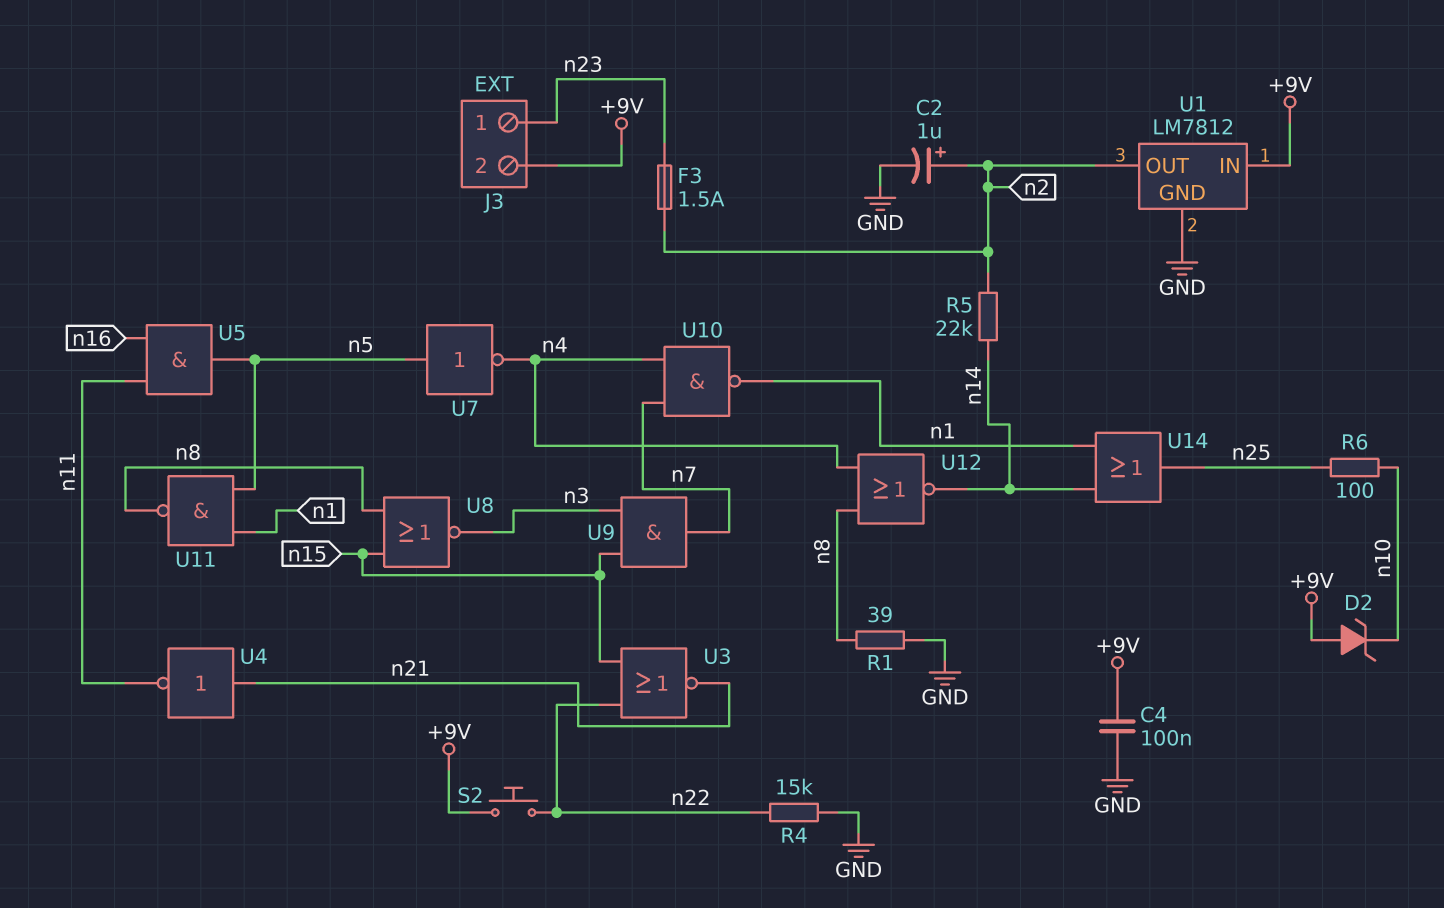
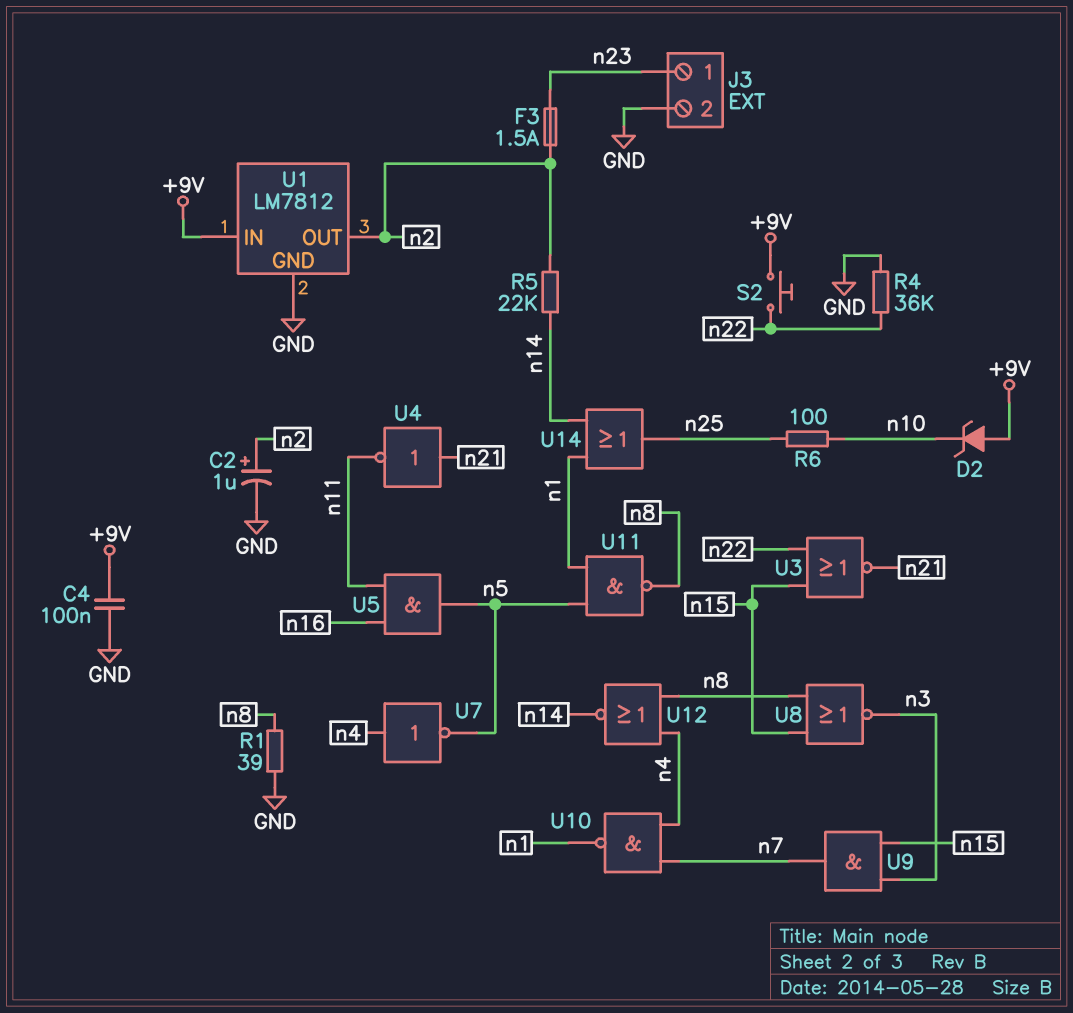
J3 pin 2: +9V -> GND
R4: 15k (GND, n22) -> 36k (GND, n22)
U7: NOT (in n5, out n4) -> NOT (in n4, out n5)

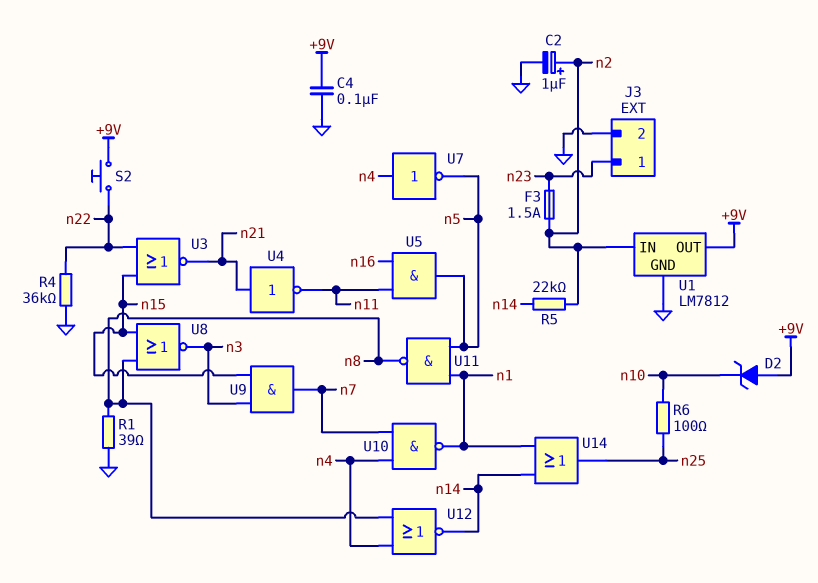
U1 pin IN: +9V -> n2
U1 pin OUT: n2 -> +9V

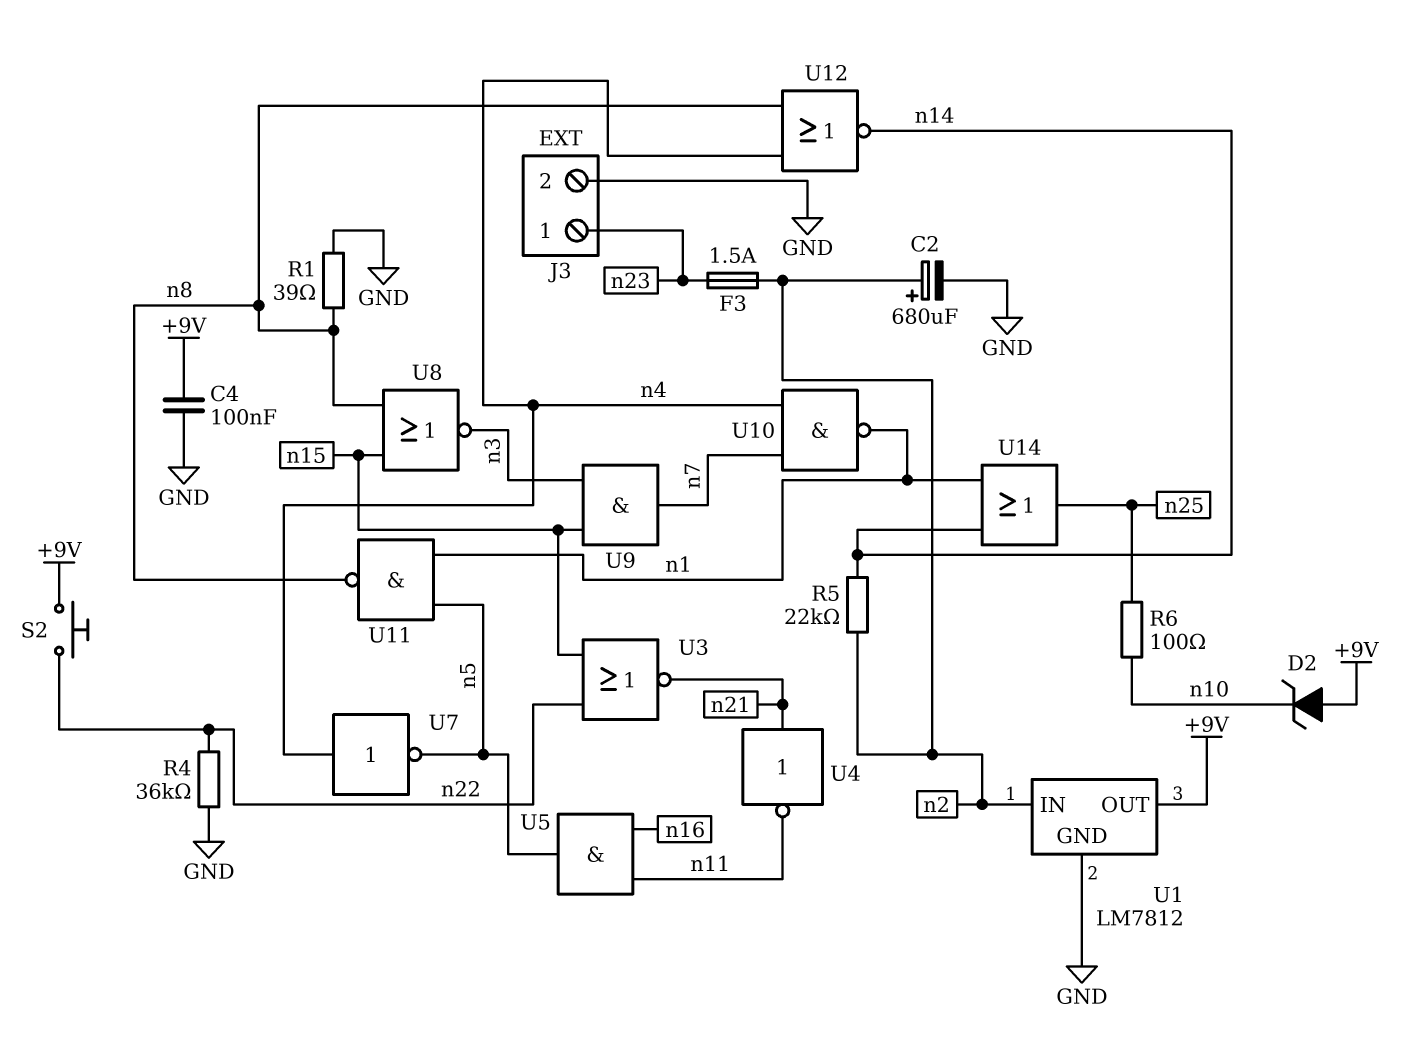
C2: 1uF (plus n2, minus GND) -> 680uF (plus n2, minus GND)

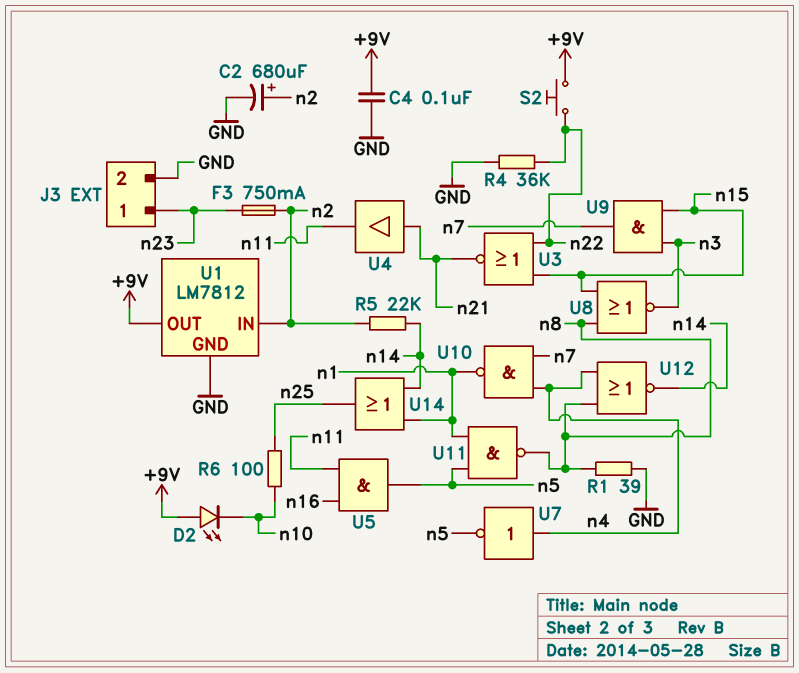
D2: zener (A +9V, K n10) -> LED (A +9V, K n10)
F3: 1.5A (n2, n23) -> 750mA (n2, n23)
U4: NOT (in n21, out n11) -> buffer (in n21, out n11)

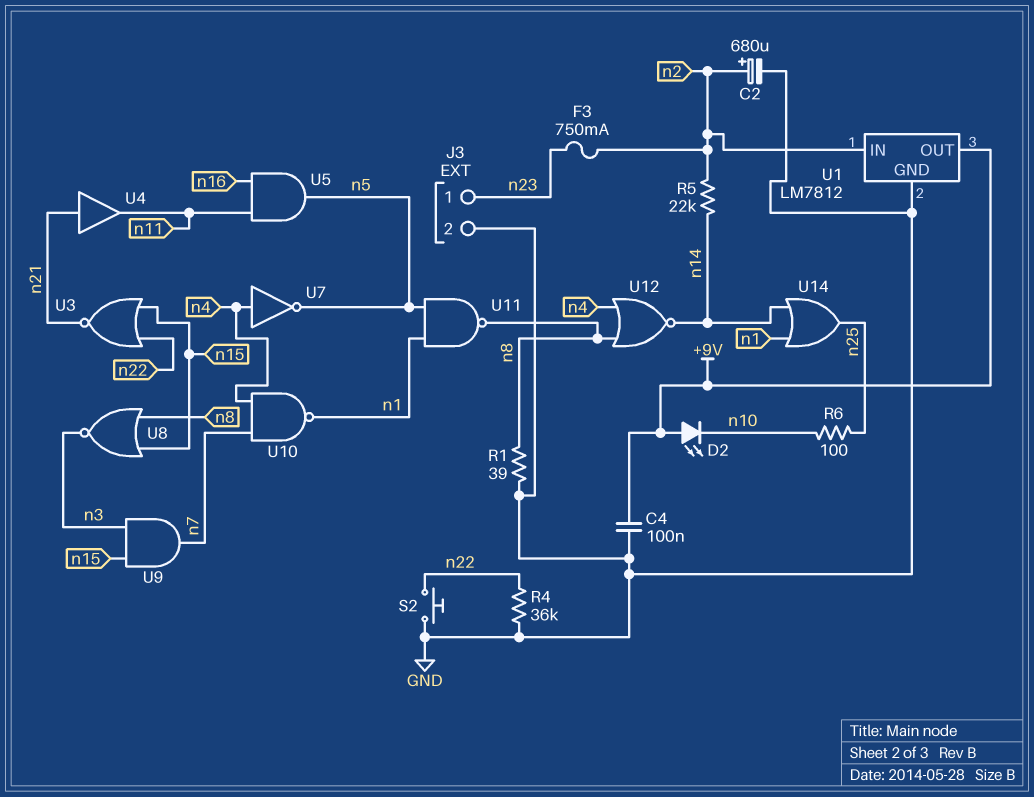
S2: button (+9V, n22) -> button (GND, n22)

